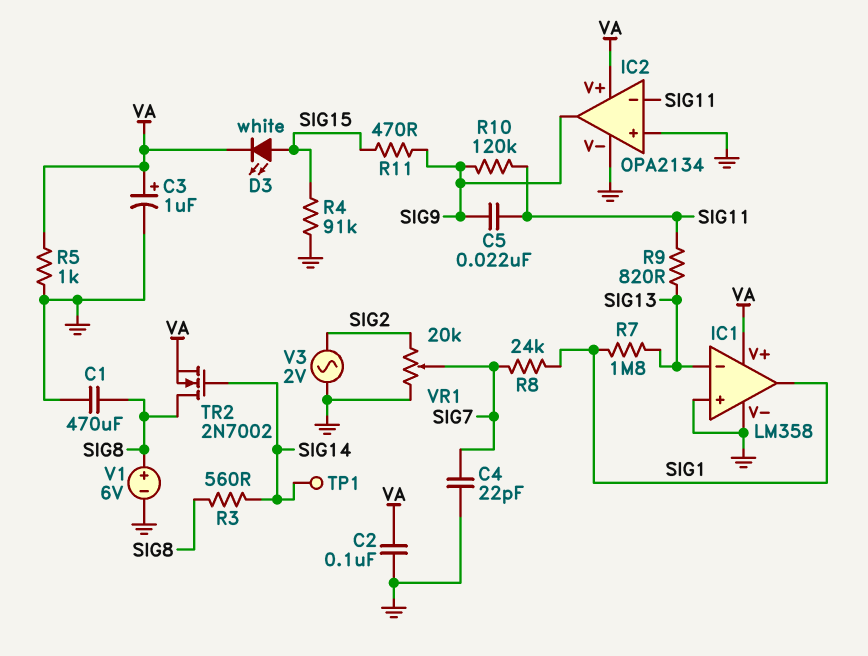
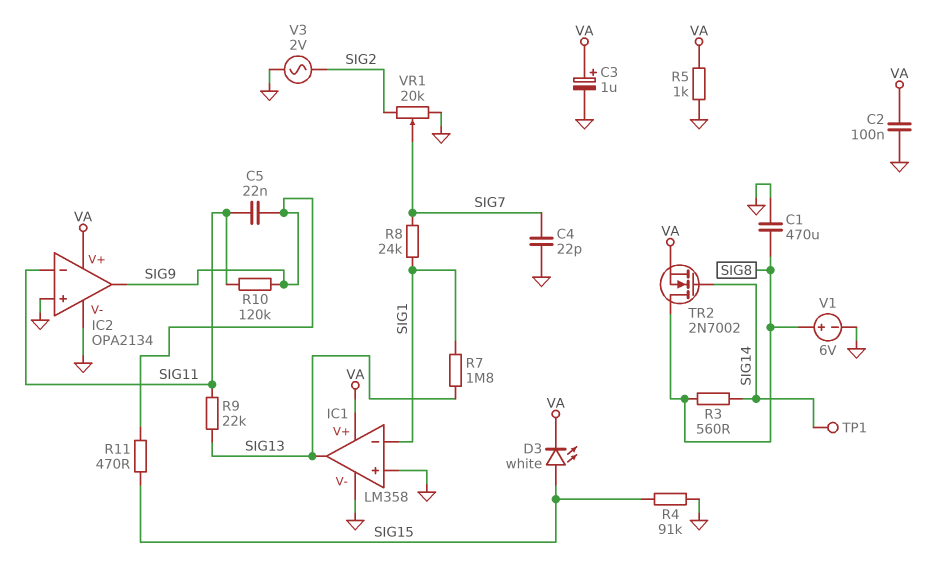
IC1 pin in-: SIG13 -> SIG1
IC1 pin out: SIG1 -> SIG13
R9: 820 (SIG11, SIG13) -> 22k (SIG11, SIG13)

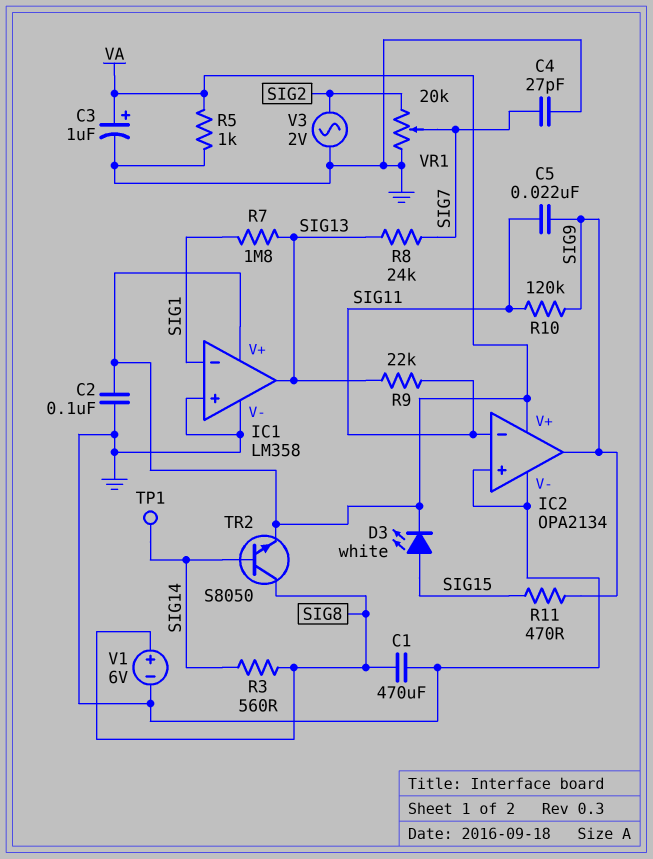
C4: 22pF (GND, SIG7) -> 27pF (GND, SIG7)
R4: 91k (GND, SIG15) -> none
R8: 24k (SIG1, SIG7) -> 24k (SIG7, SIG13)
TR2: NMOS 2N7002 (G SIG14, D SIG8, S VA) -> NPN S8050 (B SIG14, C SIG8, E VA)

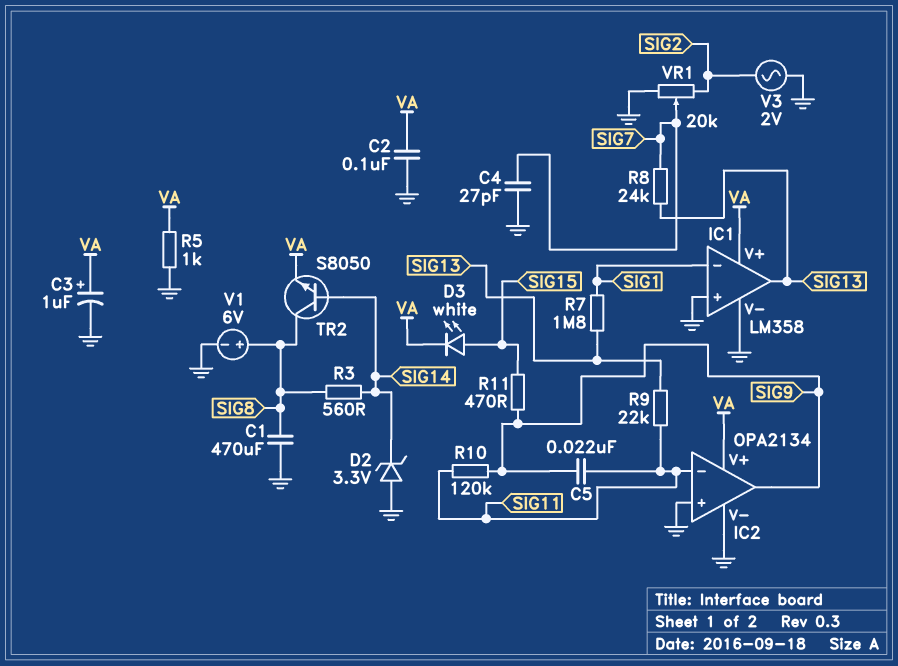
D2: none -> zener 3.3V (A GND, K SIG14)
TP1: test point (SIG14) -> none

